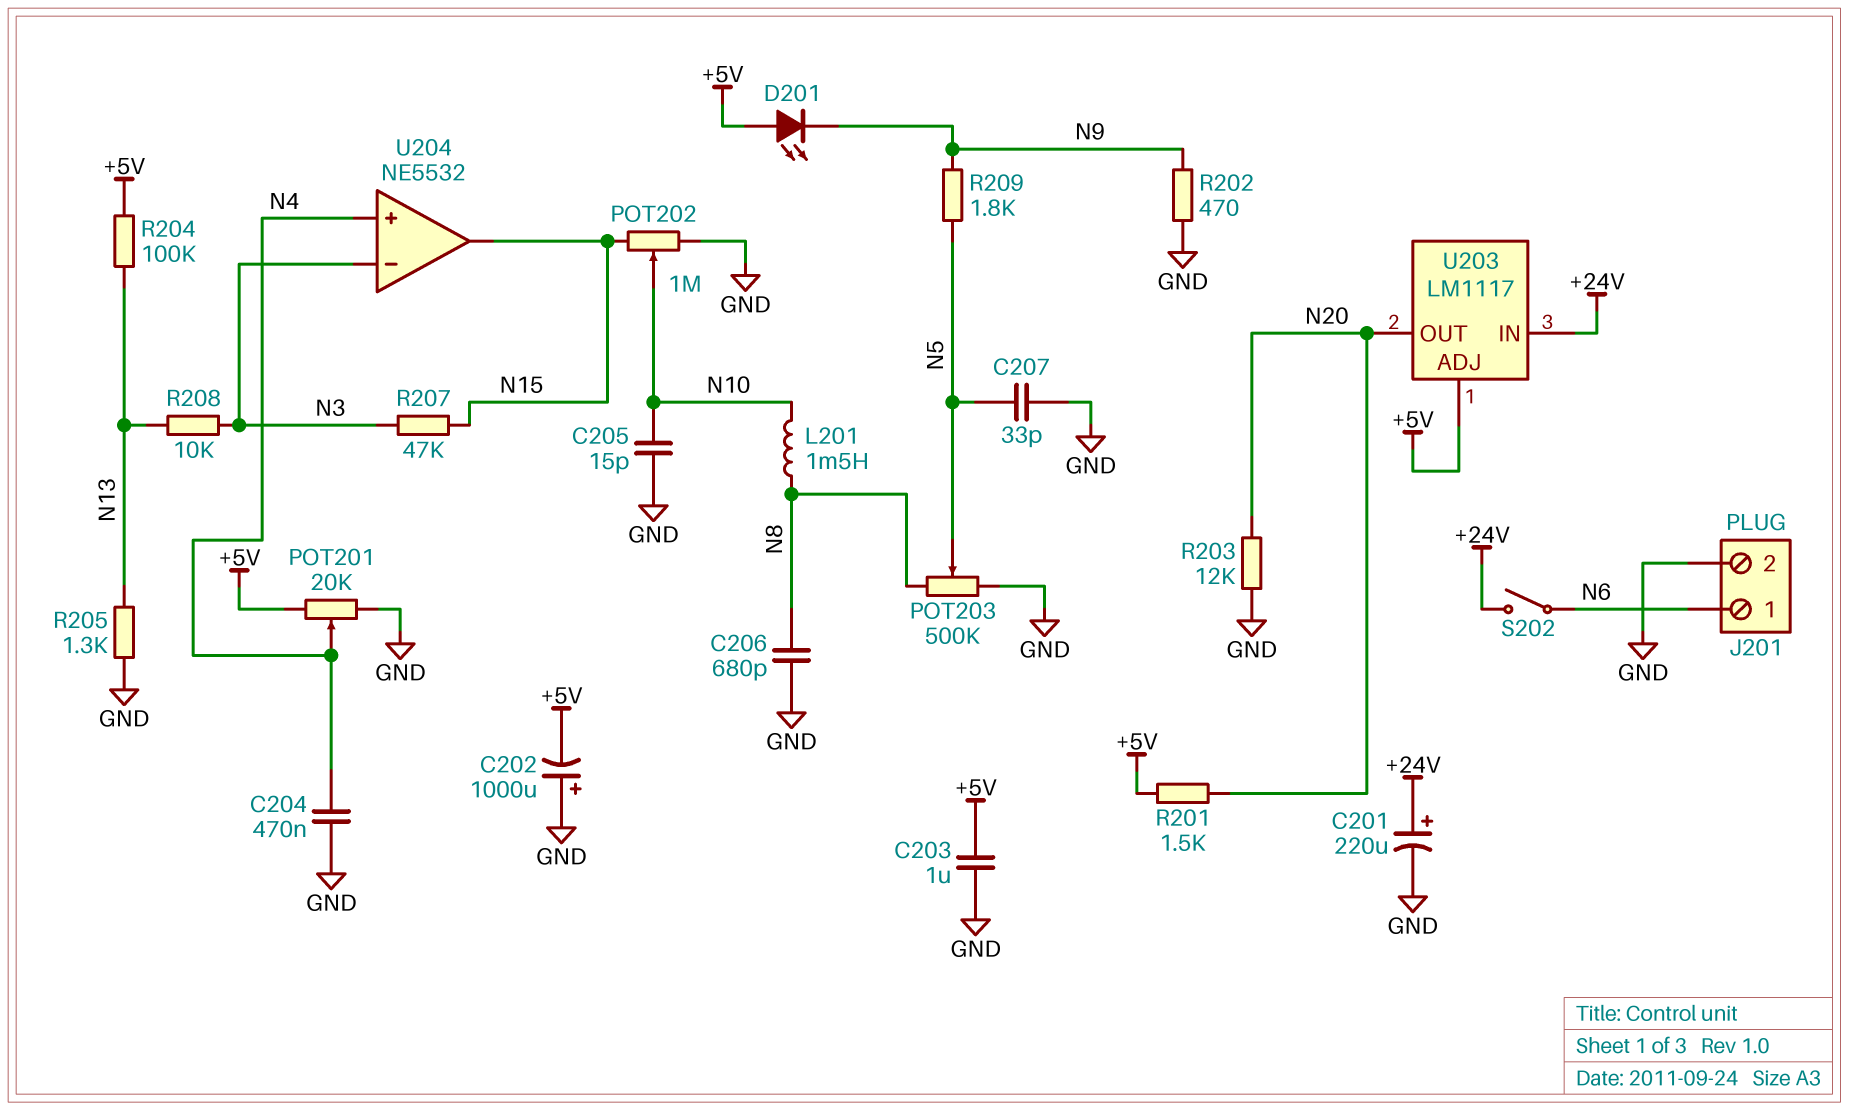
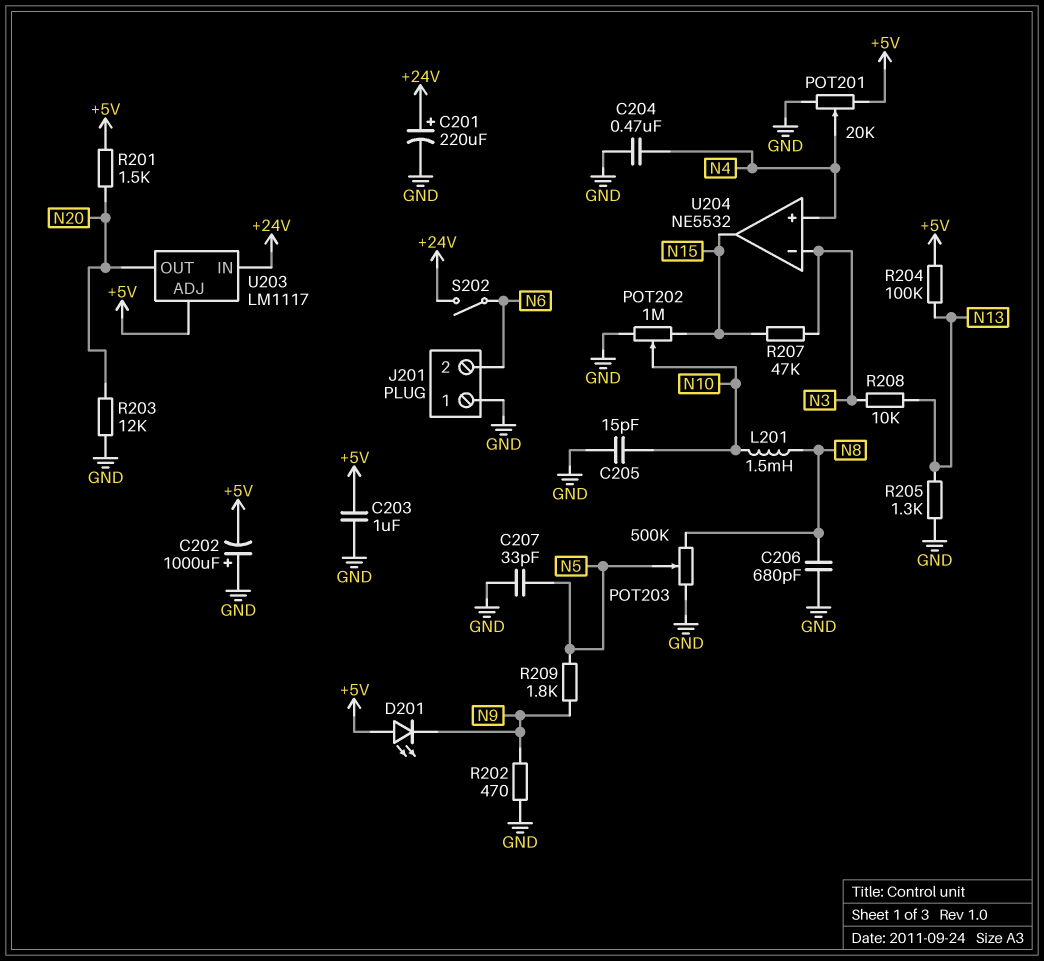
J201 pin 1: N6 -> GND
J201 pin 2: GND -> N6

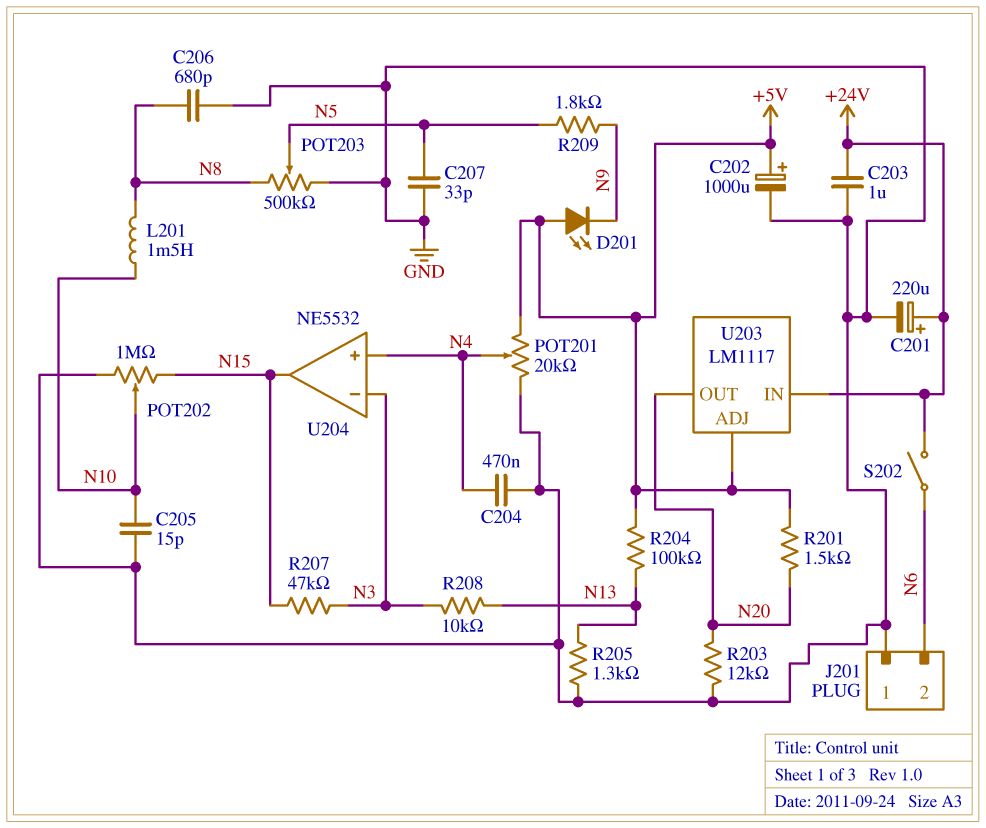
C202: 1000uF (plus GND, minus +5V) -> 1000uF (plus +5V, minus GND)
C203: 1uF (+5V, GND) -> 1uF (+24V, GND)
R202: 470 (GND, N9) -> none

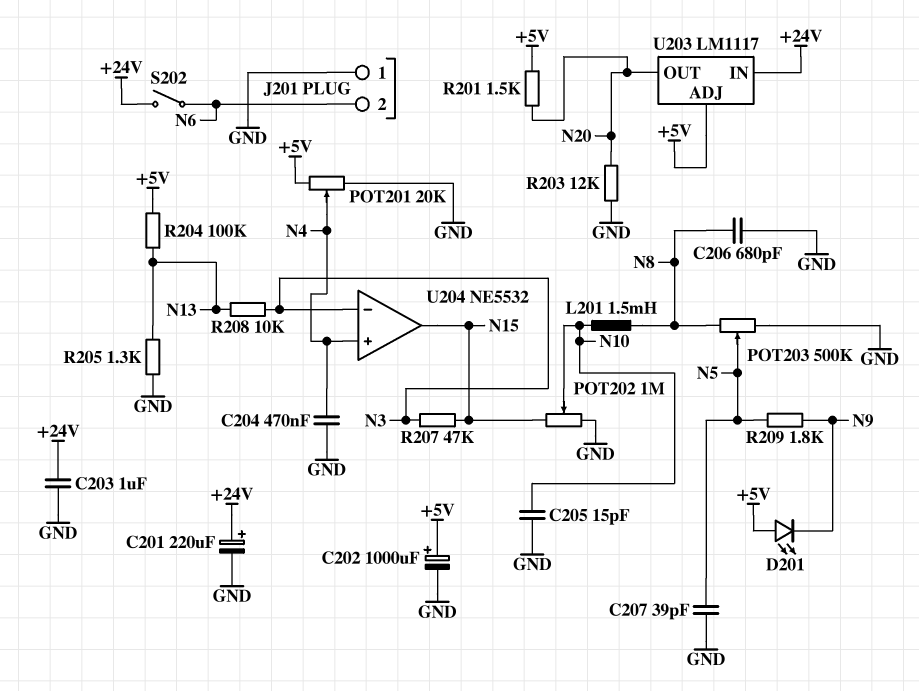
C207: 33pF (GND, N5) -> 39pF (GND, N5)

